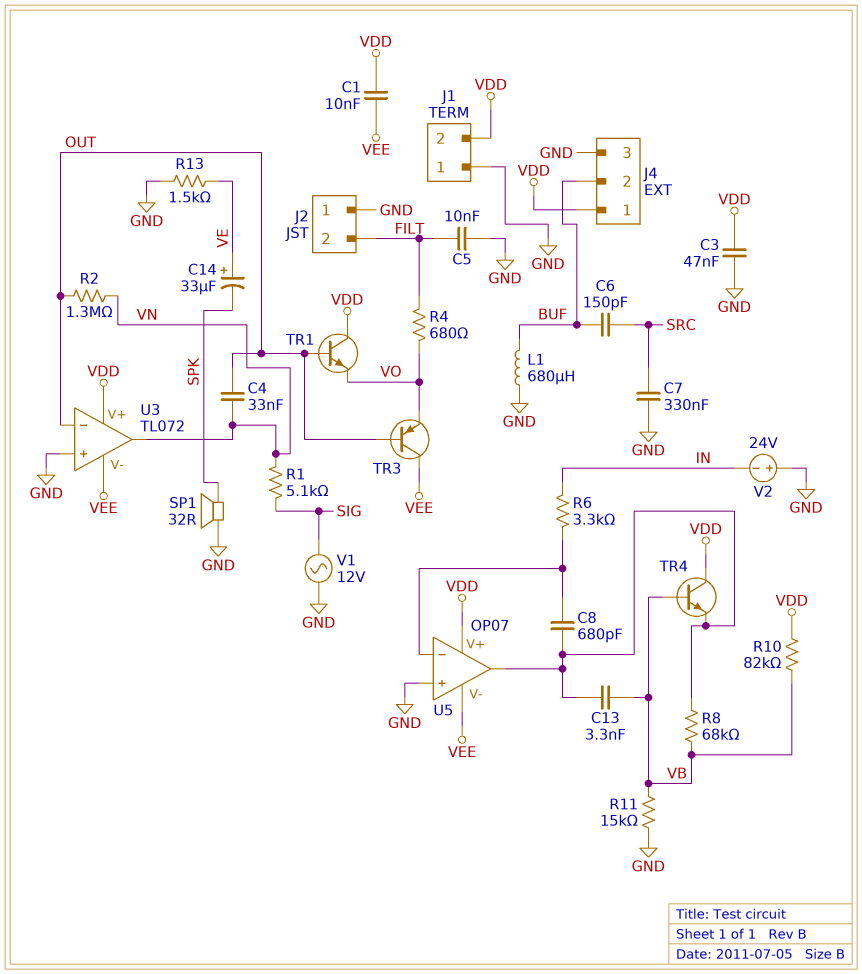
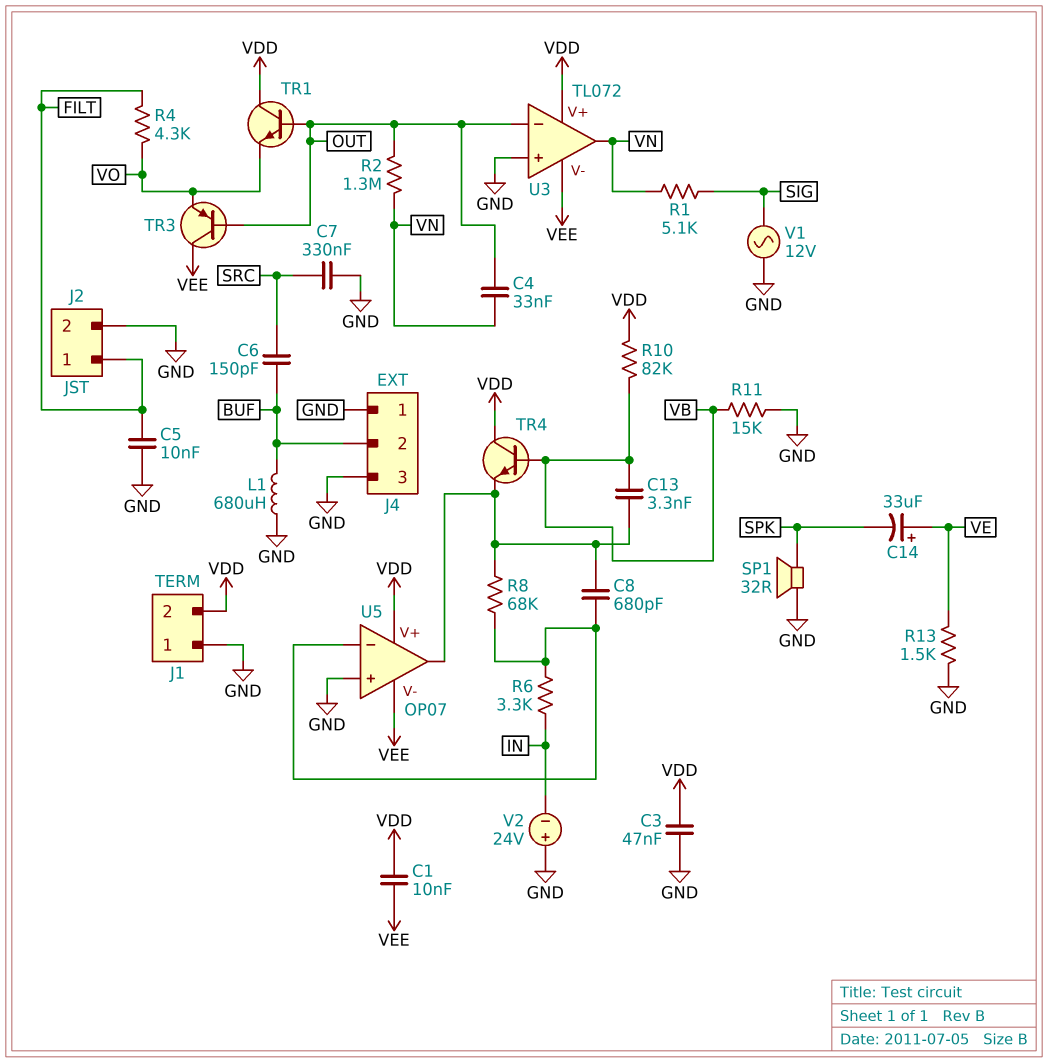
J2 pin 1: GND -> FILT
J2 pin 2: FILT -> GND
J4 pin 1: VDD -> GND
R4: 680 (FILT, VO) -> 4.3k (FILT, VO)
R8: 68k (U5/out, VB) -> 68k (U5/in-, U5/out)

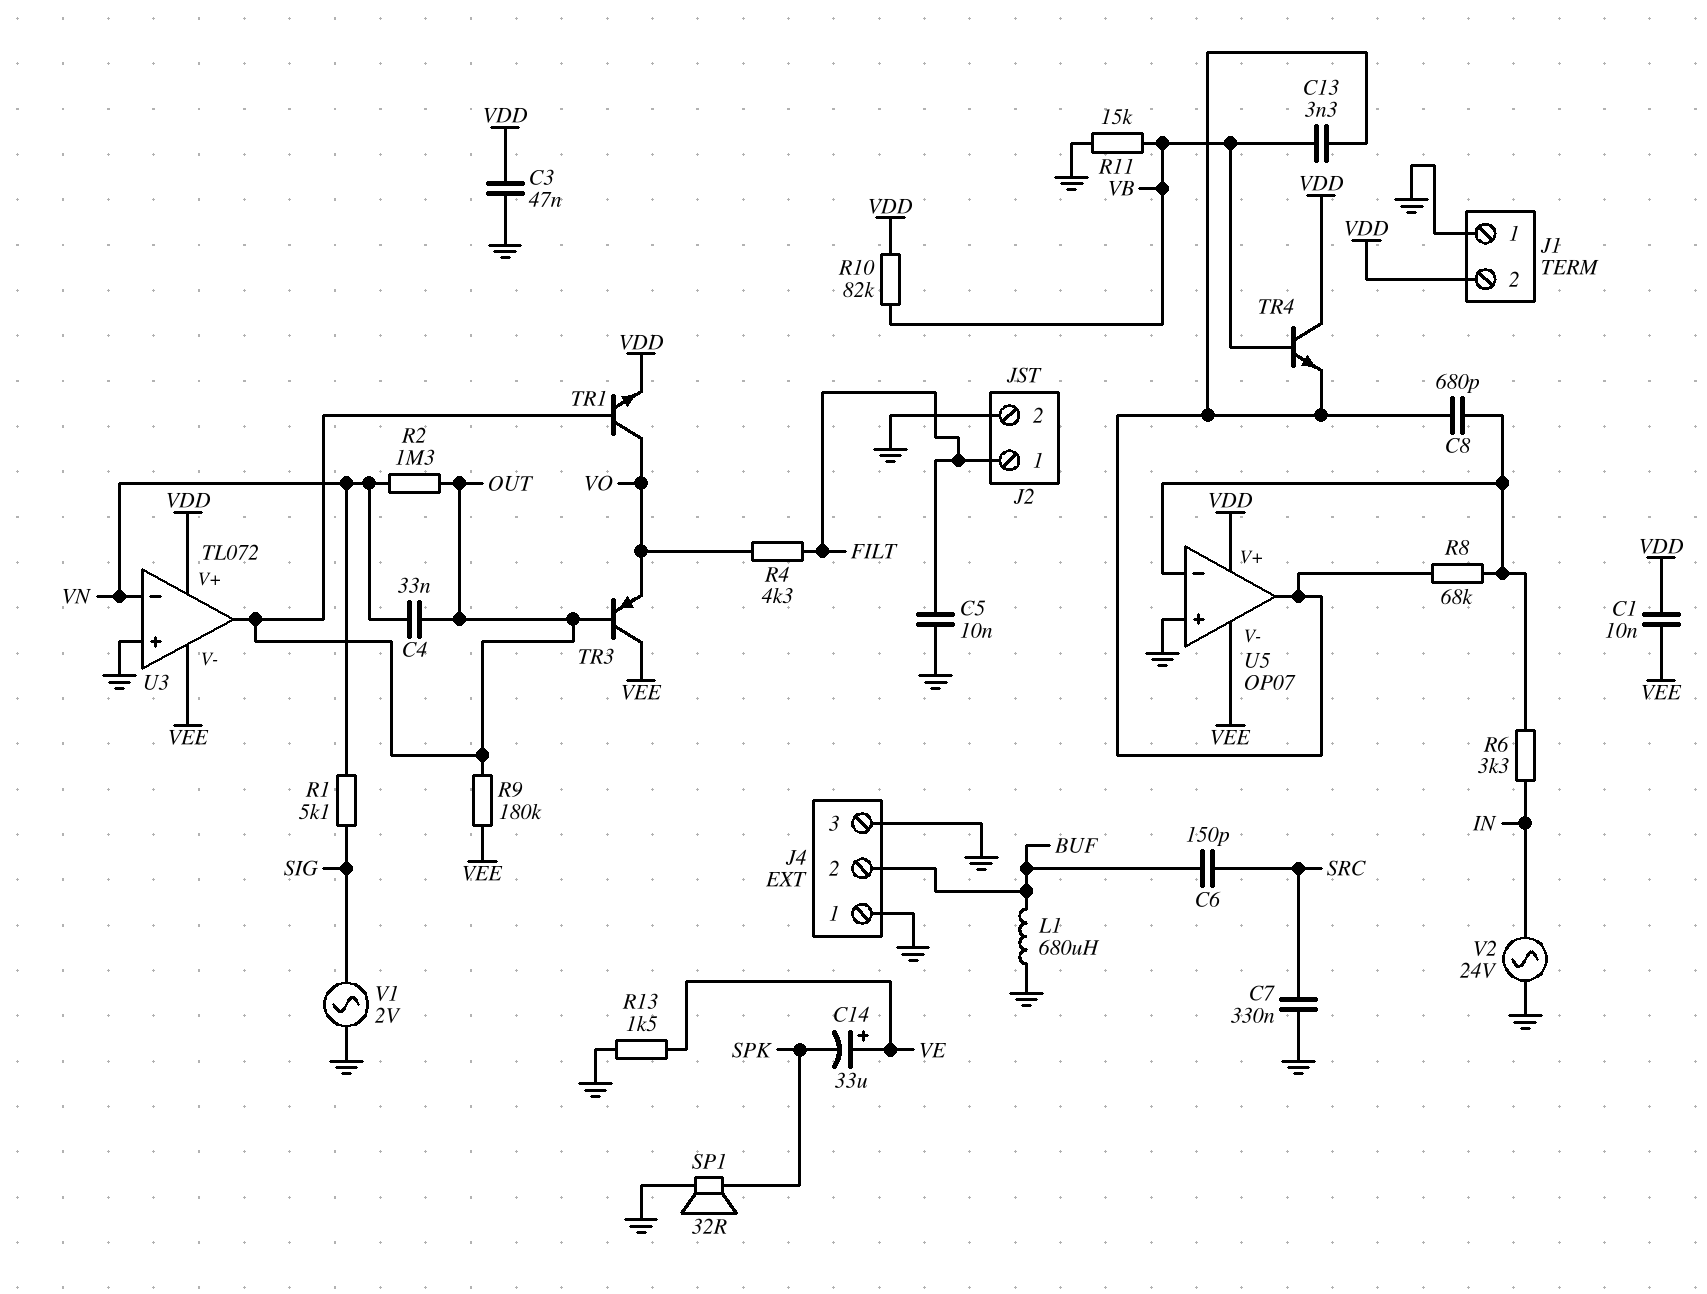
R9: none -> 180k (OUT, VEE)
TR1: NPN (B OUT, C VDD, E VO) -> NPN (B OUT, C VO, E VDD)
U3 pin in-: OUT -> VN
U3 pin out: VN -> OUT
V1: AC 12V (GND, SIG) -> AC 2V (GND, SIG)
V2: 24V (plus GND, minus IN) -> AC 24V (GND, IN)

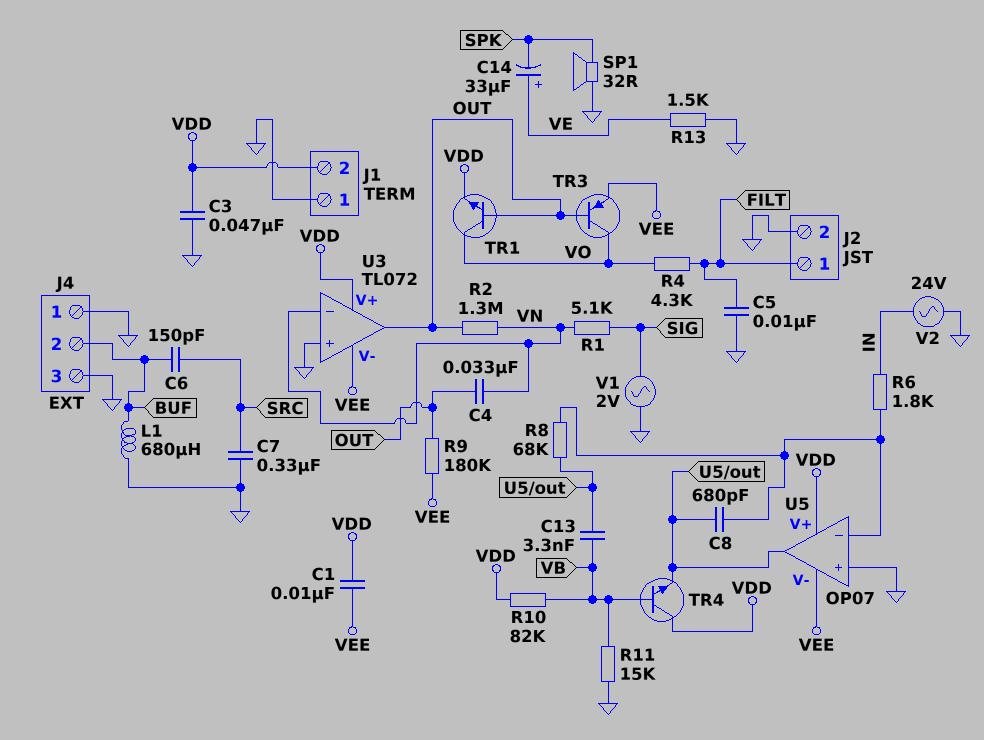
R6: 3.3k (IN, U5/in-) -> 1.8k (IN, U5/in-)
TR3: PNP (B OUT, C VEE, E VO) -> PNP (B OUT, C VO, E VEE)

